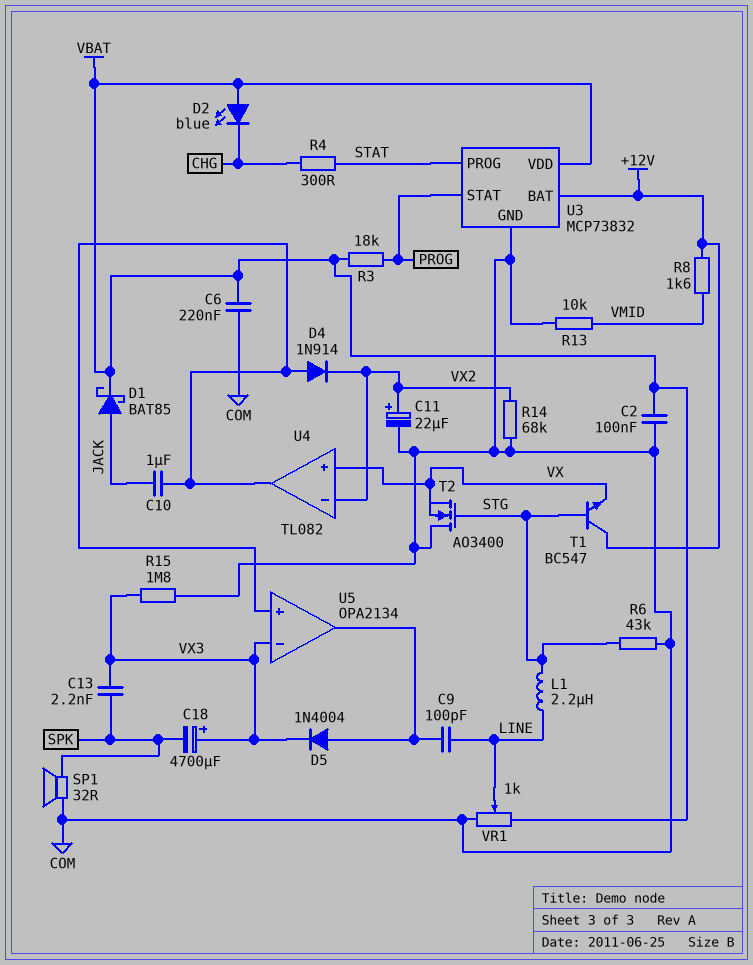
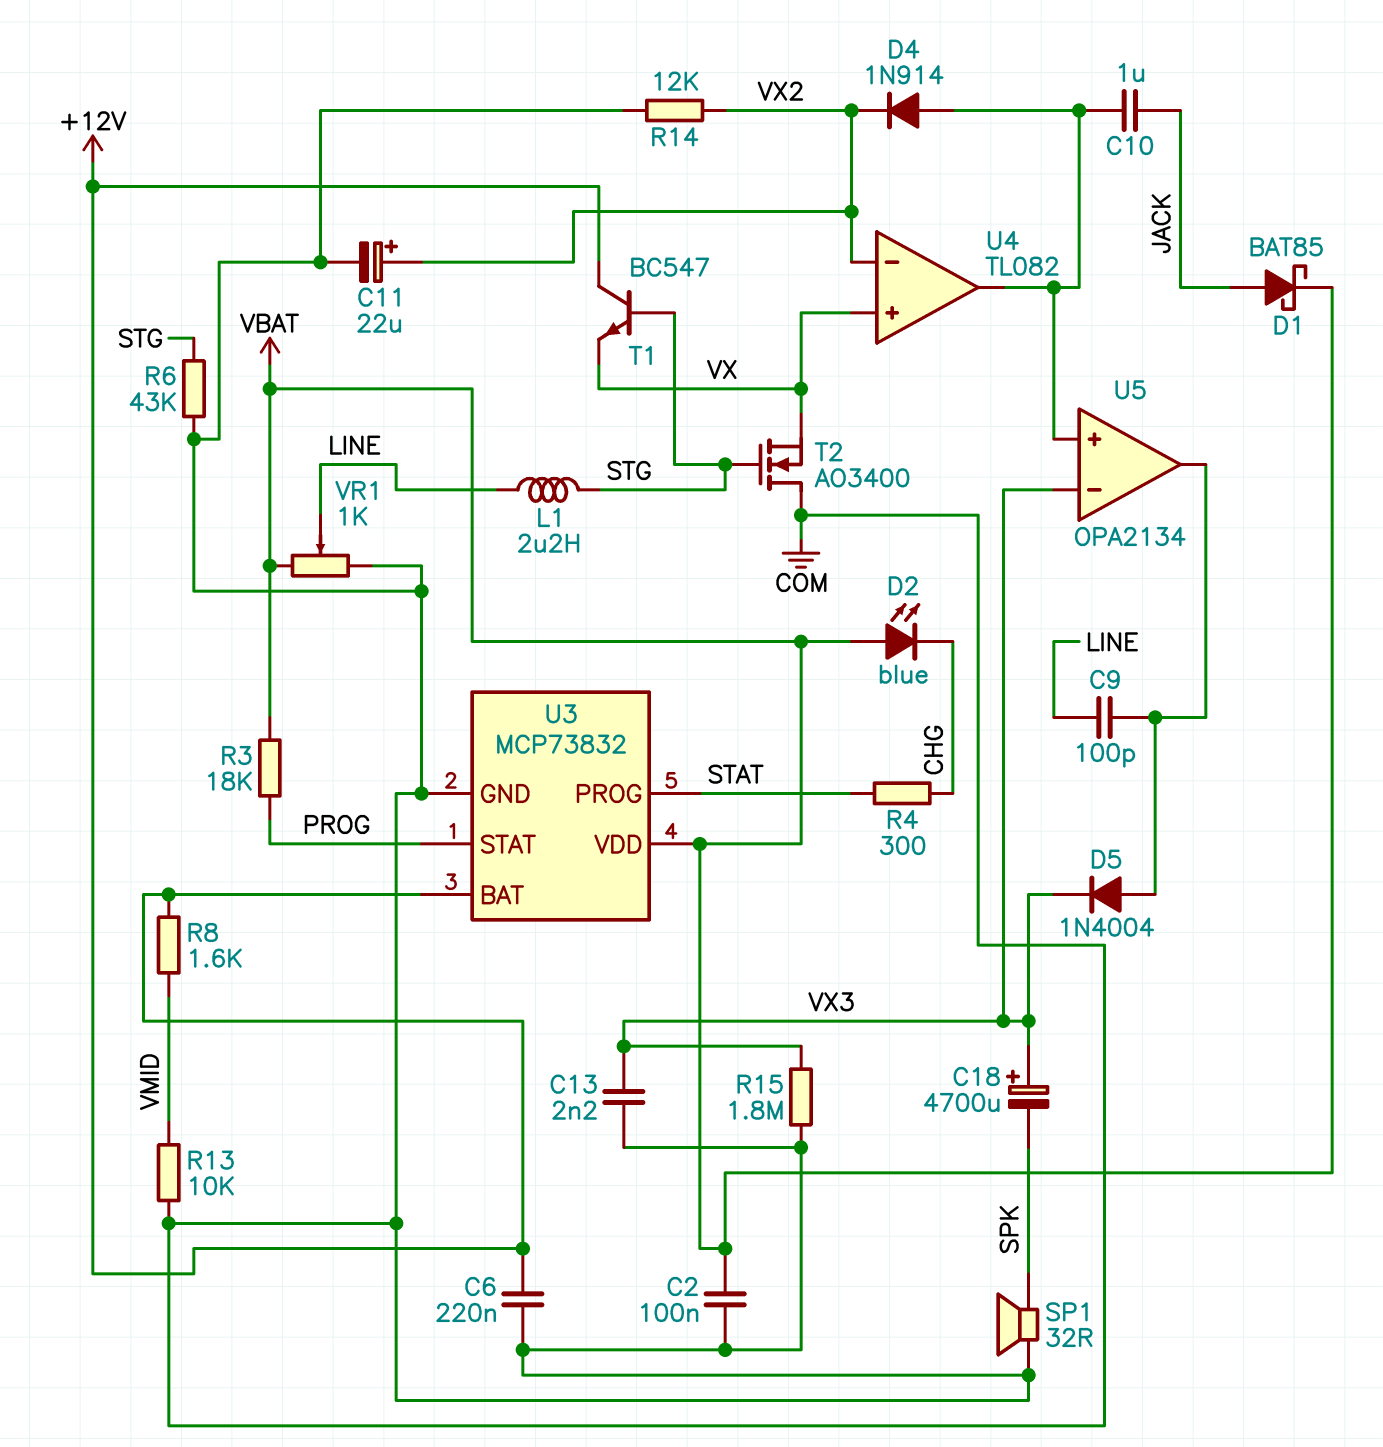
C6: 220nF (COM, VBAT) -> 220nF (+12V, COM)
C13: 2.2nF (SPK, VX3) -> 2.2nF (COM, VX3)
R14: 68k (COM, VX2) -> 12k (COM, VX2)

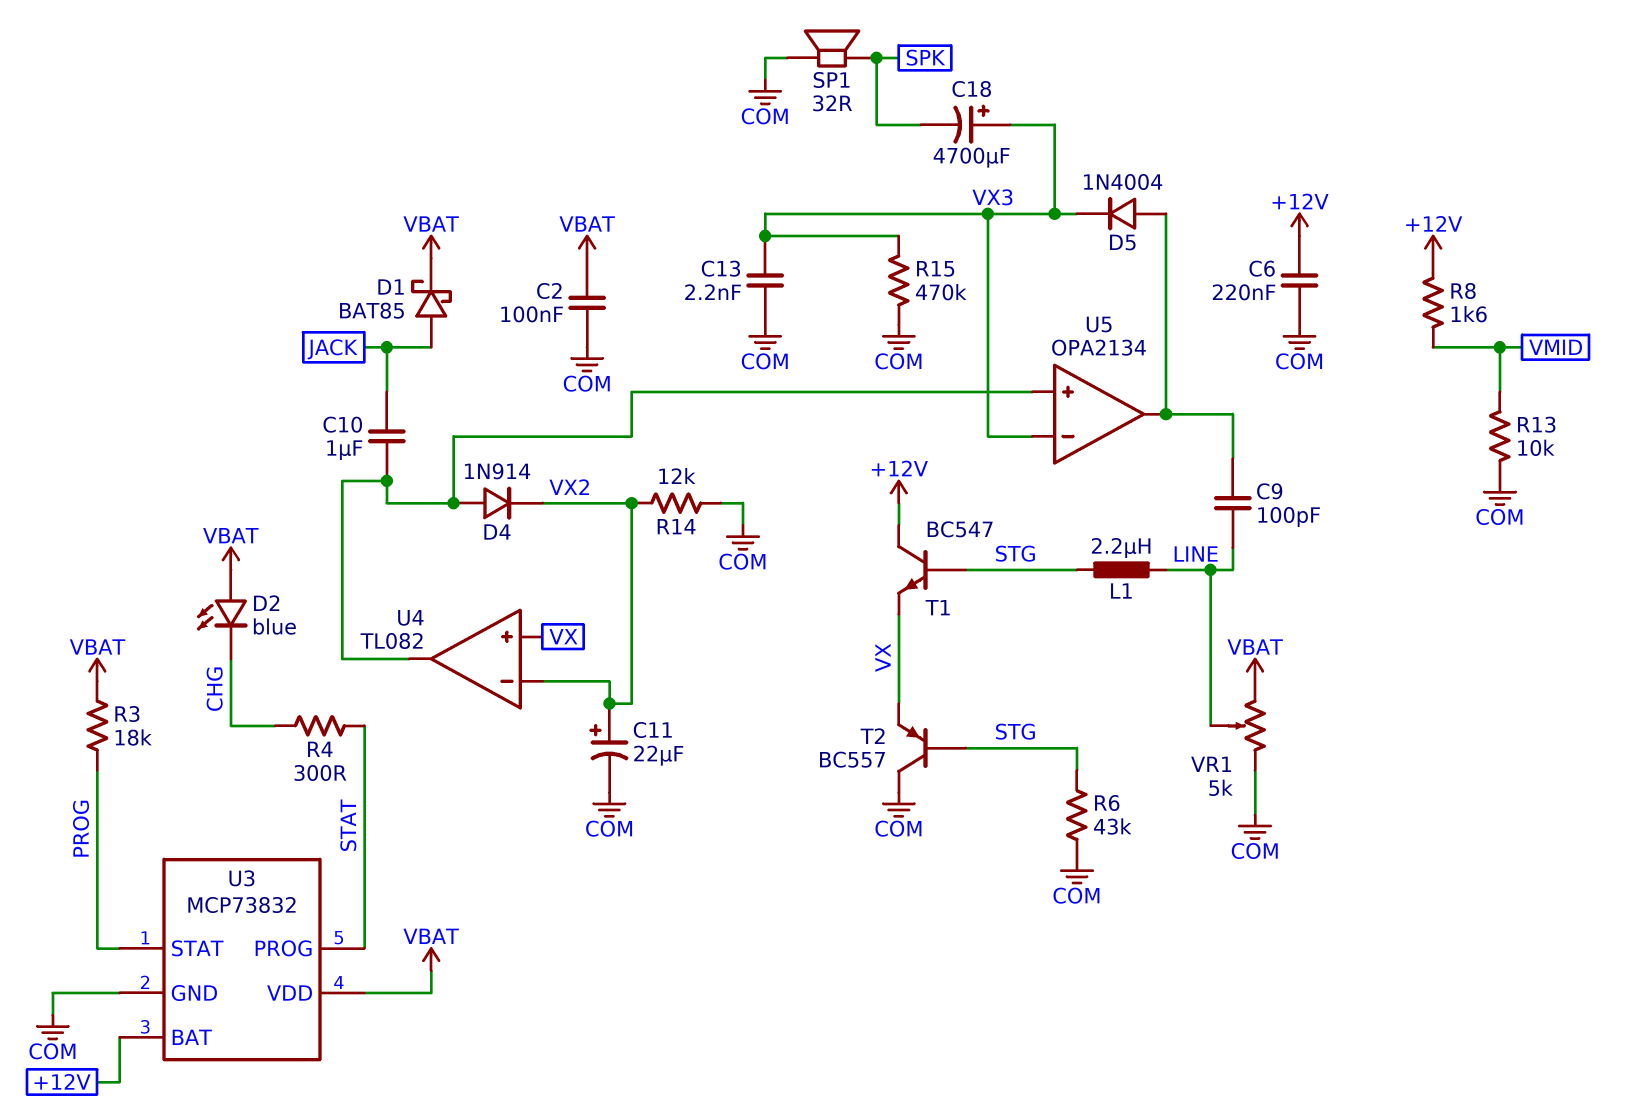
R15: 1.8M (COM, VX3) -> 470k (COM, VX3)
T2: NMOS AO3400 (G STG, D COM, S VX) -> PNP BC557 (B STG, C COM, E VX)
VR1: 1k (COM, VBAT, wiper LINE) -> 5k (COM, VBAT, wiper LINE)

